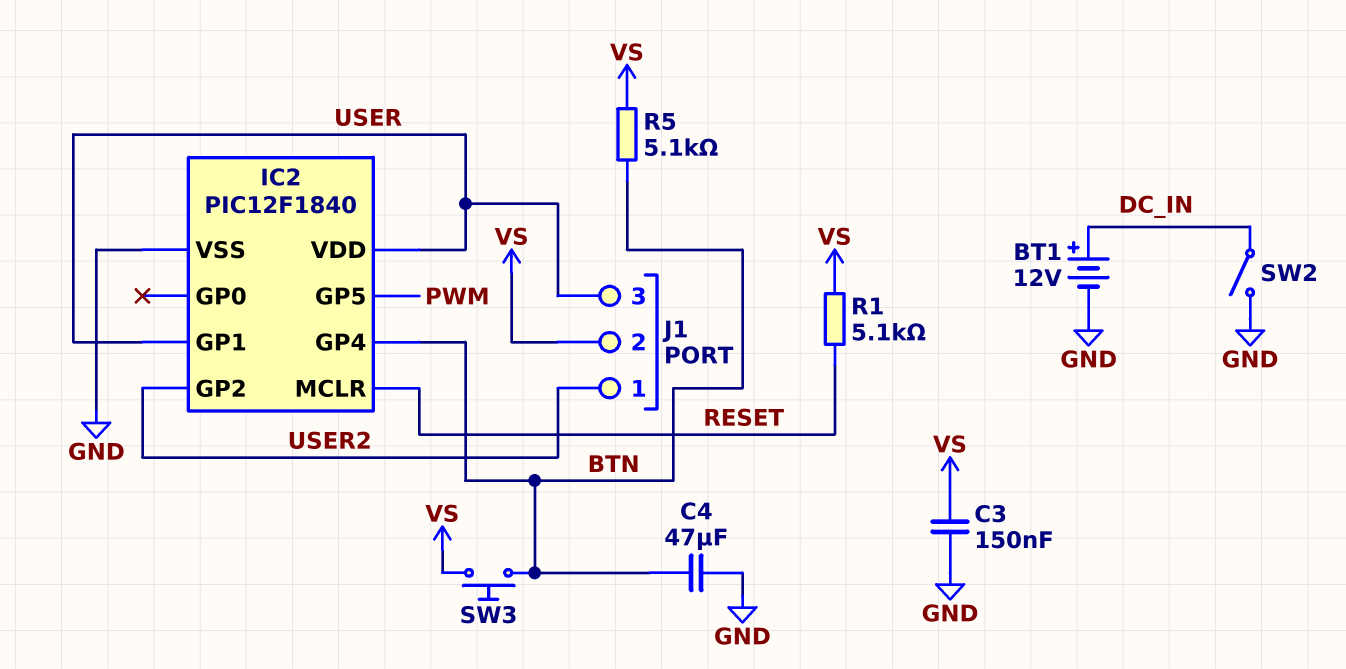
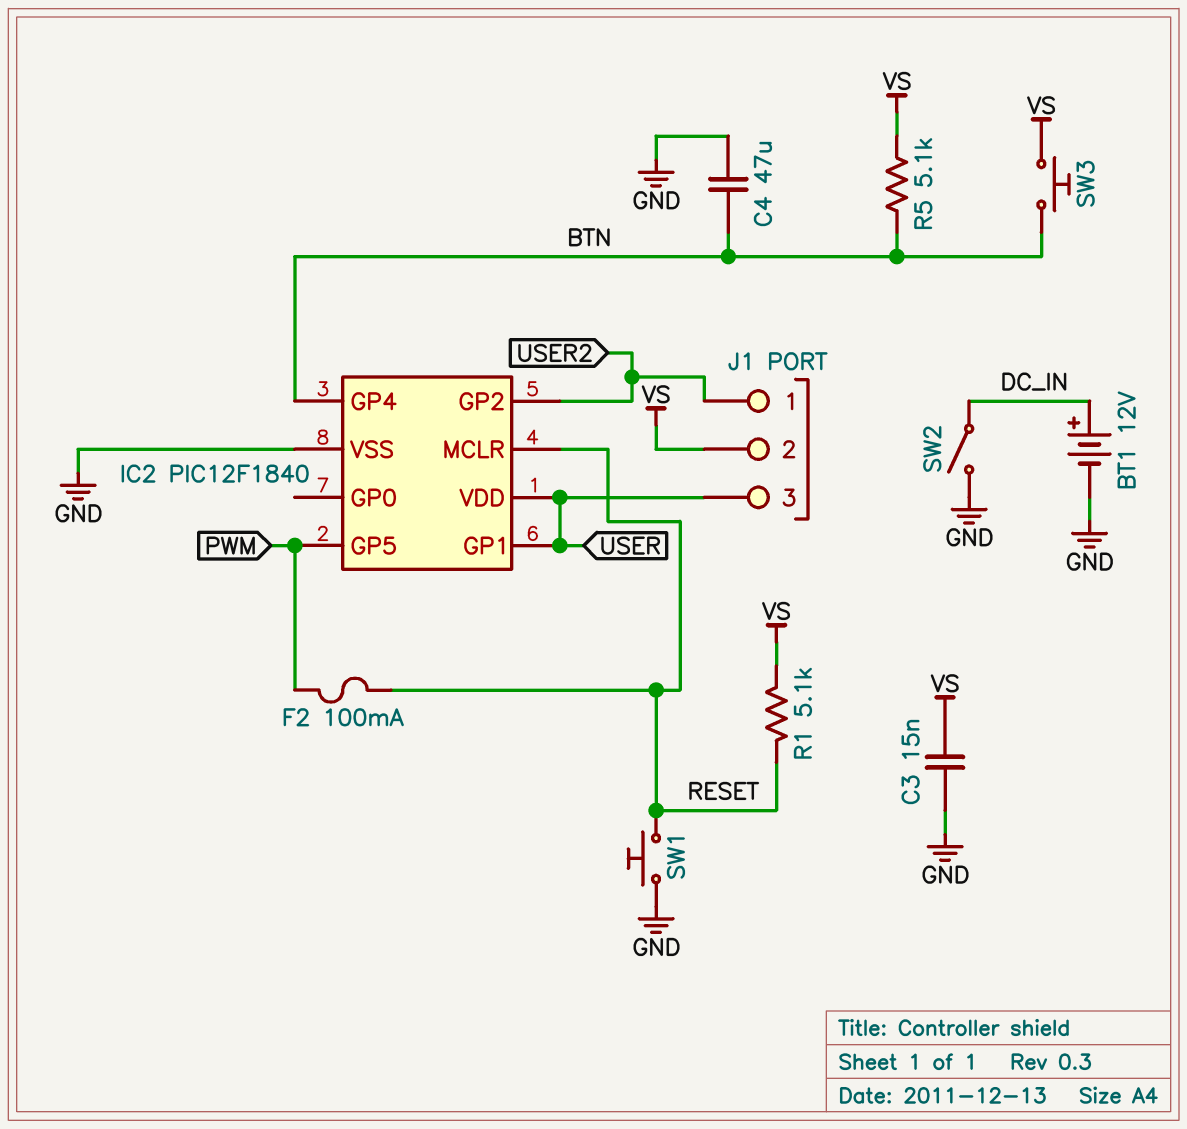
C3: 150nF (GND, VS) -> 15nF (GND, VS)
F2: none -> 100mA (PWM, RESET)
SW1: none -> button (GND, RESET)

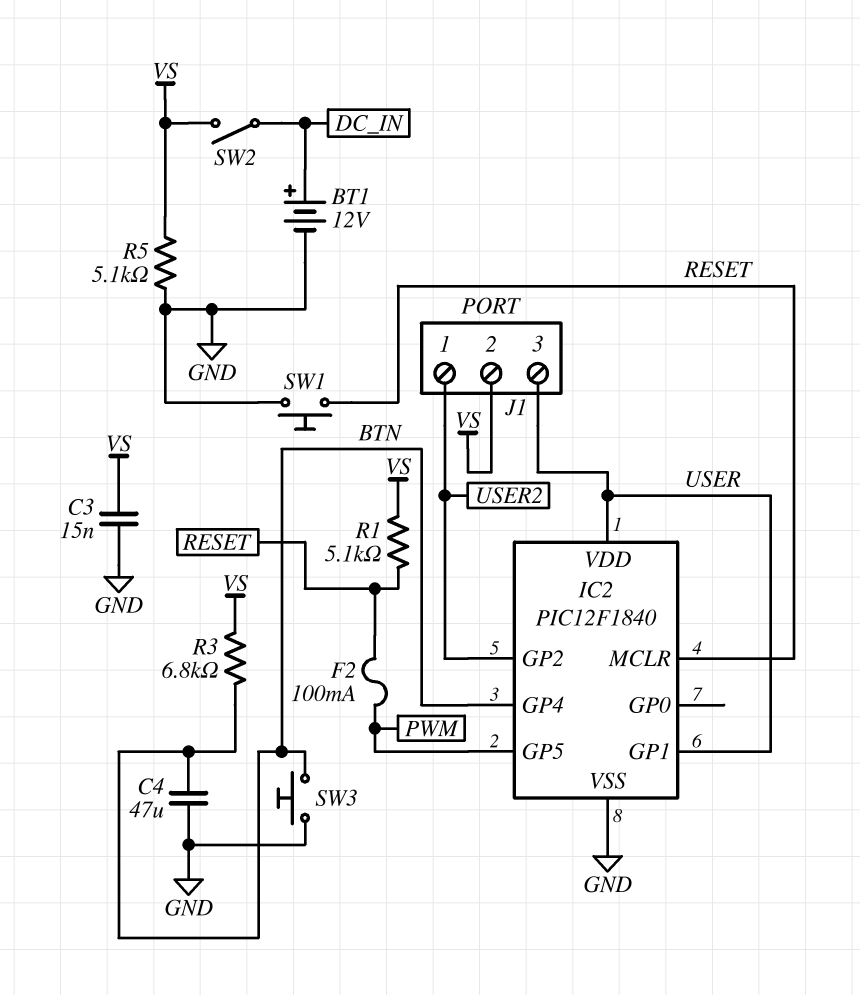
R3: none -> 6.8k (BTN, VS)
R5: 5.1k (BTN, VS) -> 5.1k (GND, VS)
SW2: switch (DC_IN, GND) -> switch (DC_IN, VS)
SW3: button (BTN, VS) -> button (BTN, GND)

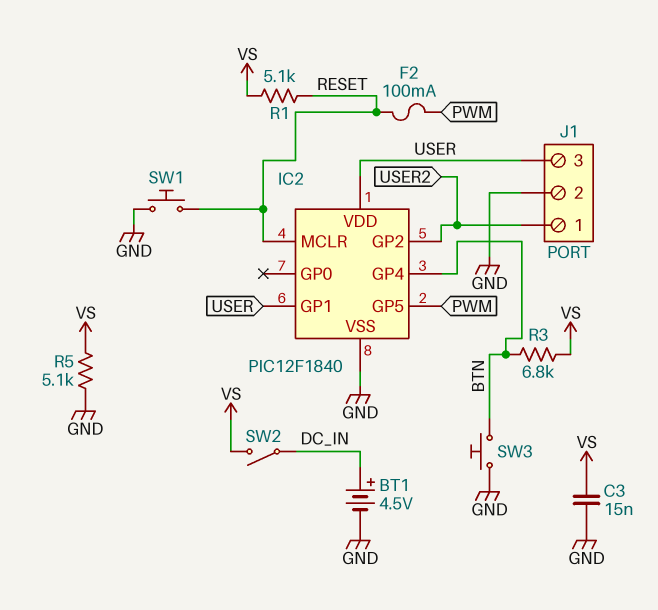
BT1: 12V (plus DC_IN, minus GND) -> 4.5V (plus DC_IN, minus GND)
C4: 47uF (BTN, GND) -> none
J1 pin 2: VS -> GND

